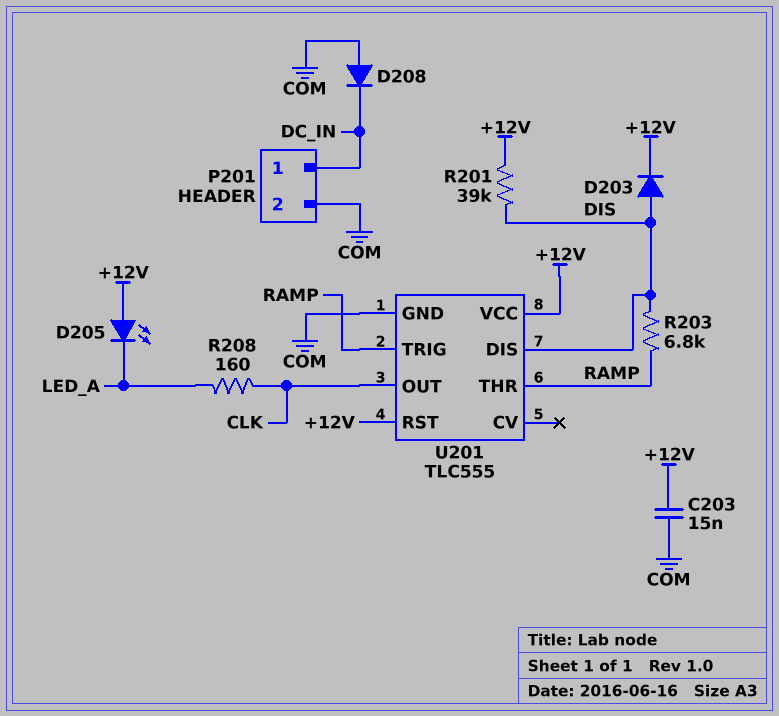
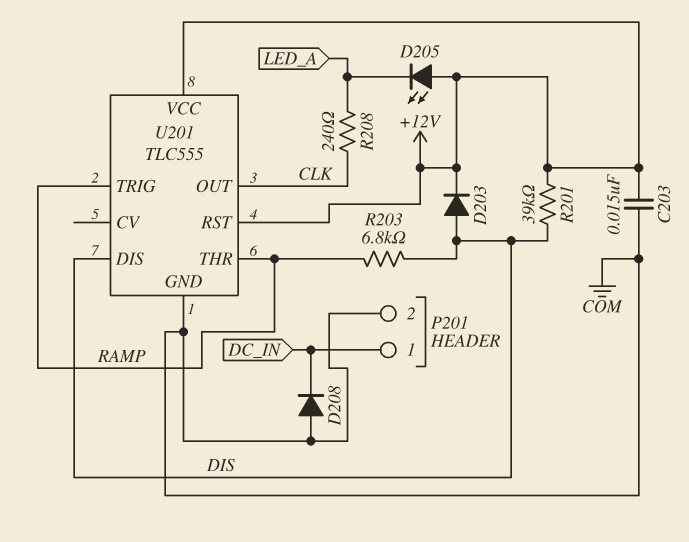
R208: 160 (CLK, LED_A) -> 240 (CLK, LED_A)

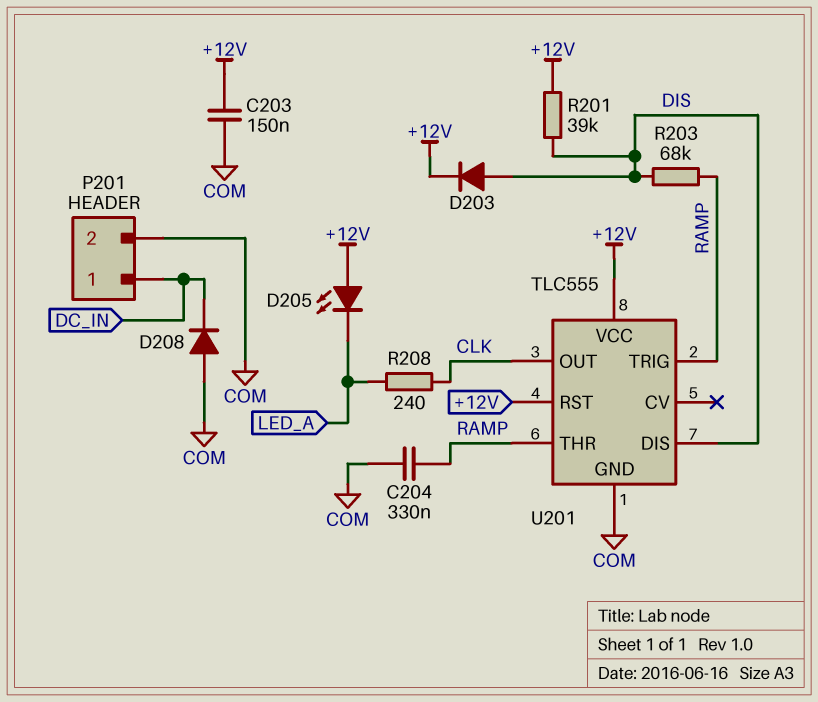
C203: 15nF (+12V, COM) -> 150nF (+12V, COM)
C204: none -> 330nF (COM, RAMP)
R203: 6.8k (DIS, RAMP) -> 68k (DIS, RAMP)

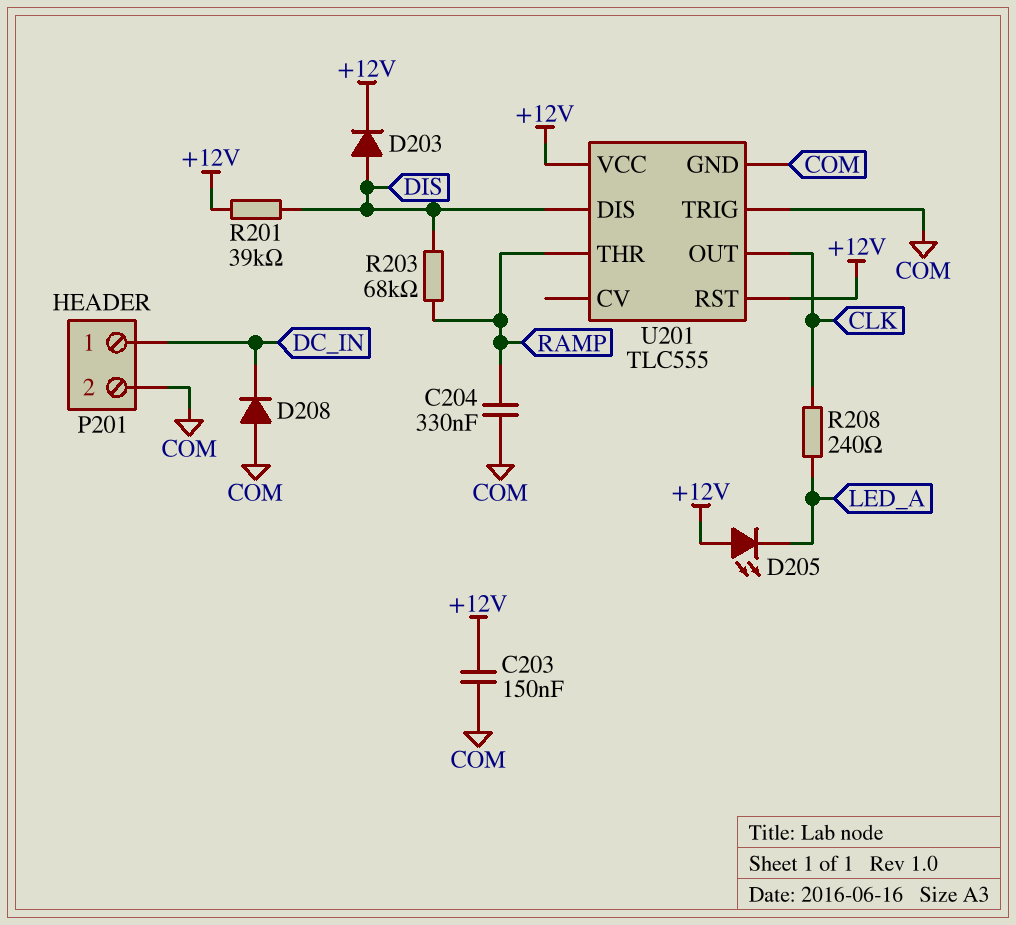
U201 pin TRIG: RAMP -> COM

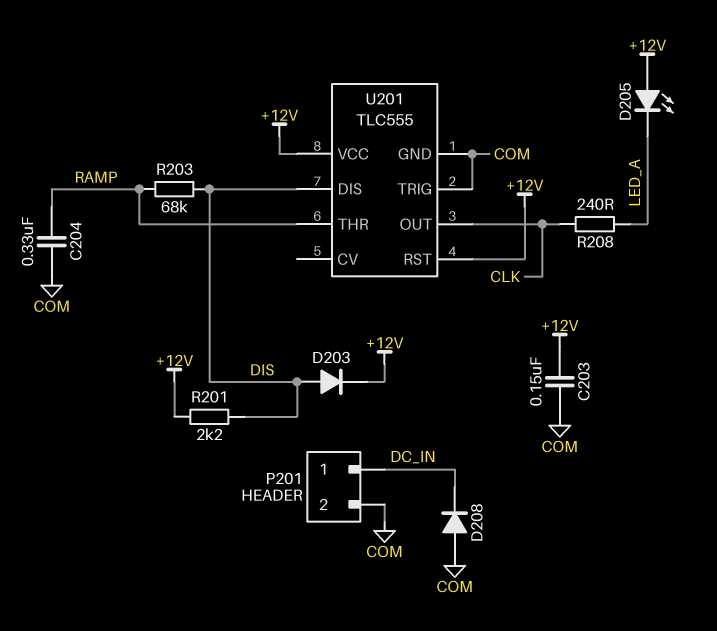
R201: 39k (+12V, DIS) -> 2.2k (+12V, DIS)

